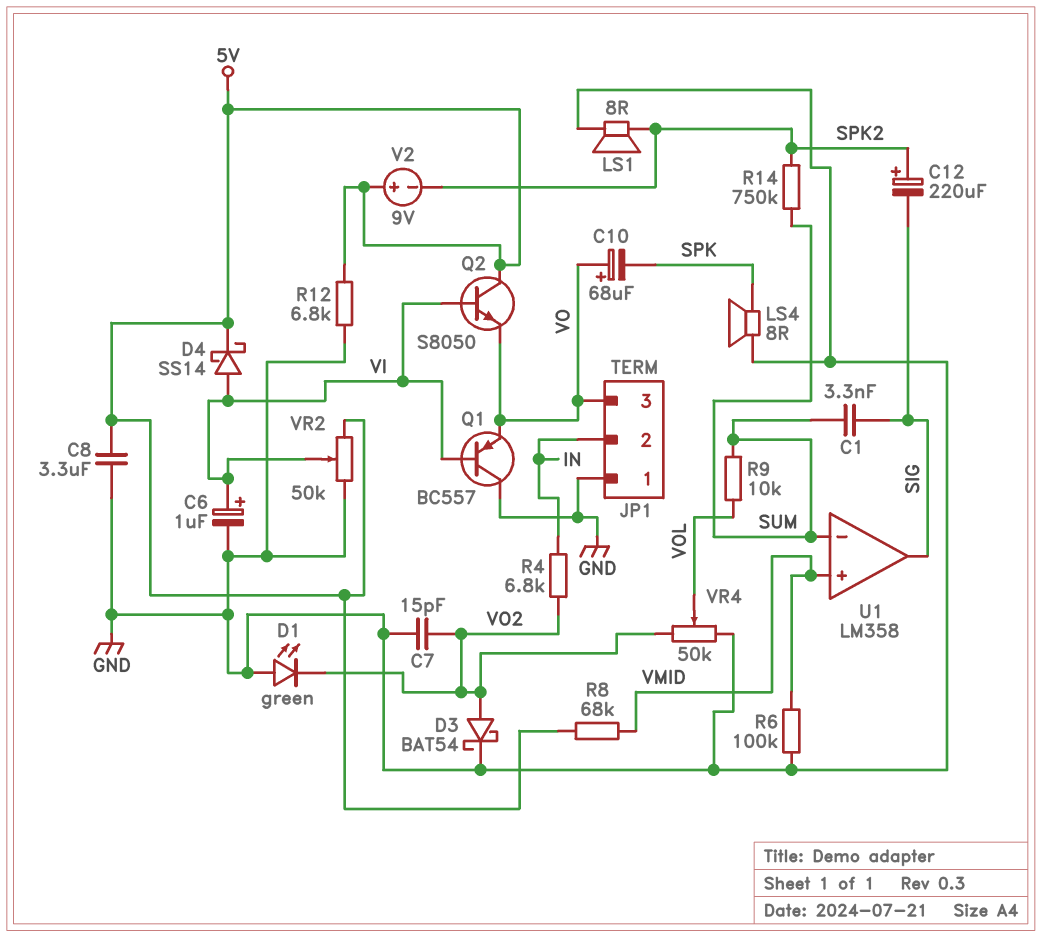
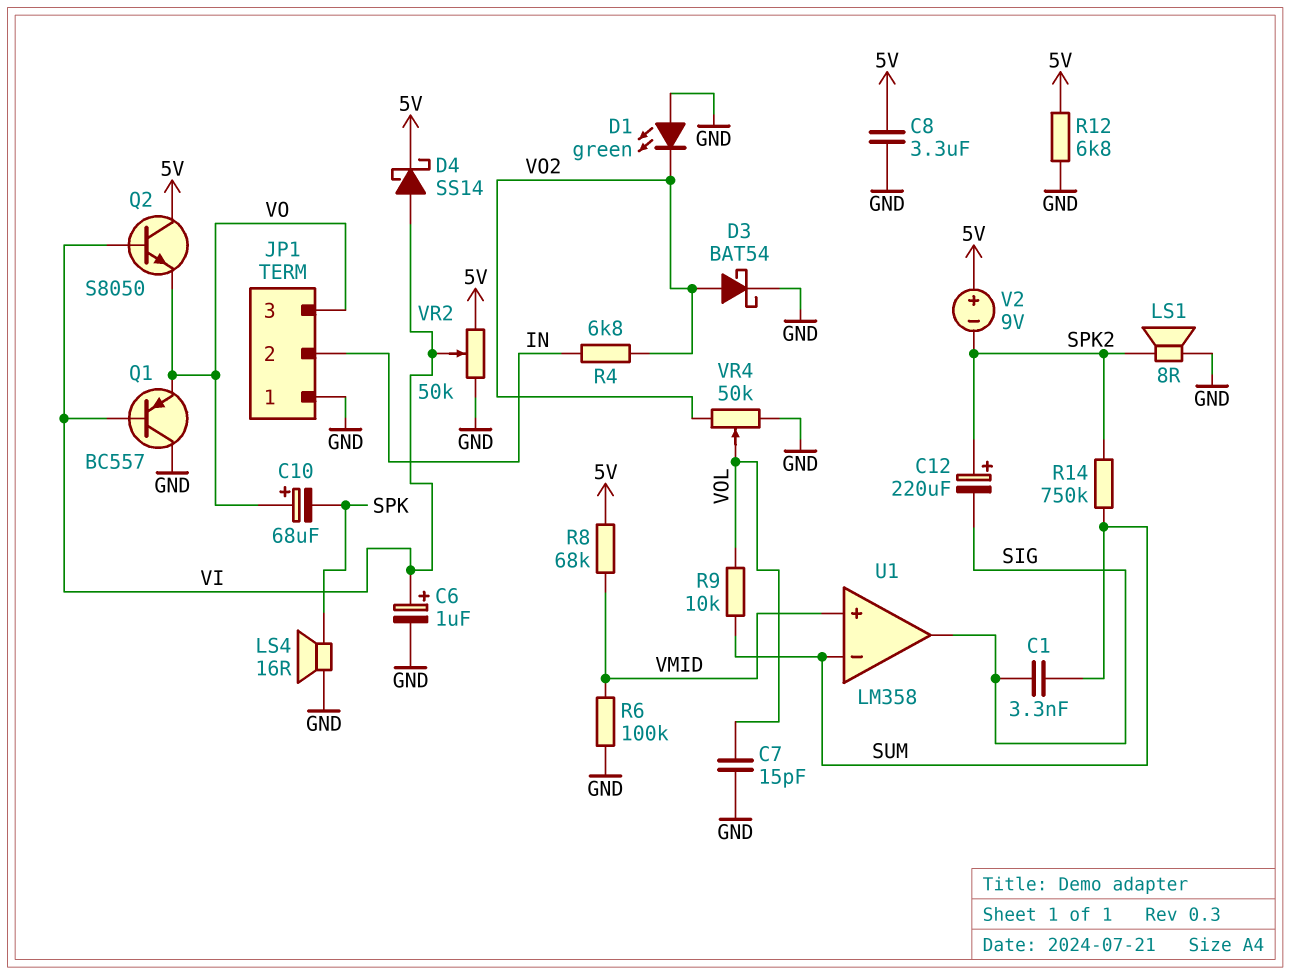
C7: 15pF (GND, VO2) -> 15pF (GND, VOL)
LS4: speaker 8R (GND, SPK) -> speaker 16R (GND, SPK)

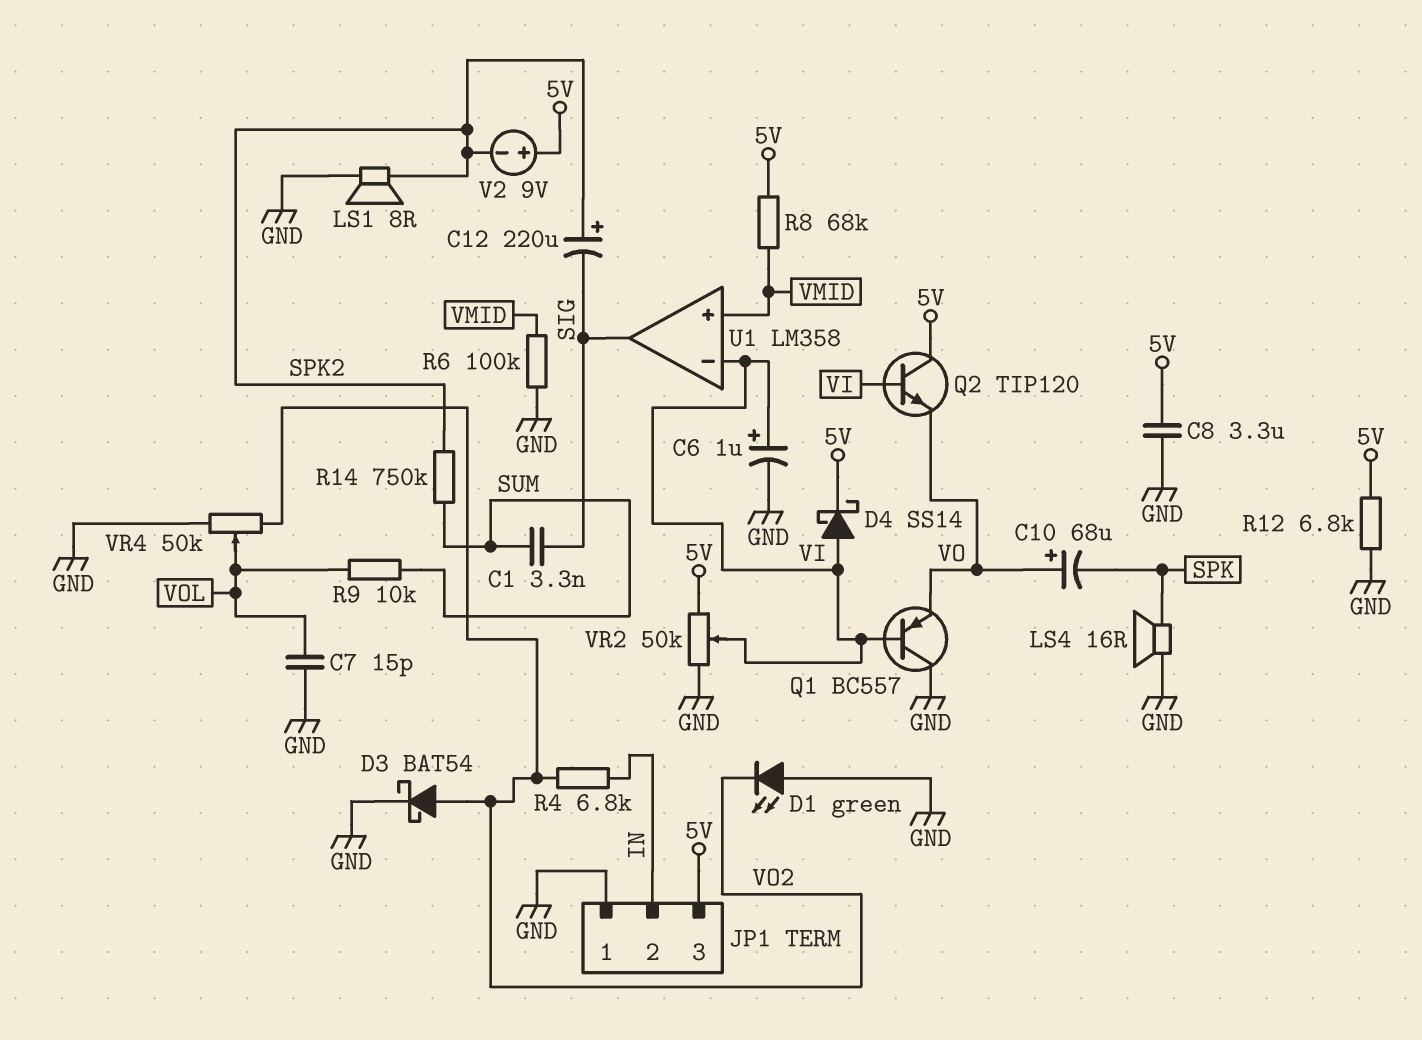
JP1 pin 3: VO -> 5V
Q2: NPN S8050 (B VI, C 5V, E VO) -> NPN TIP120 (B VI, C 5V, E VO)
U1 pin in-: SUM -> VI

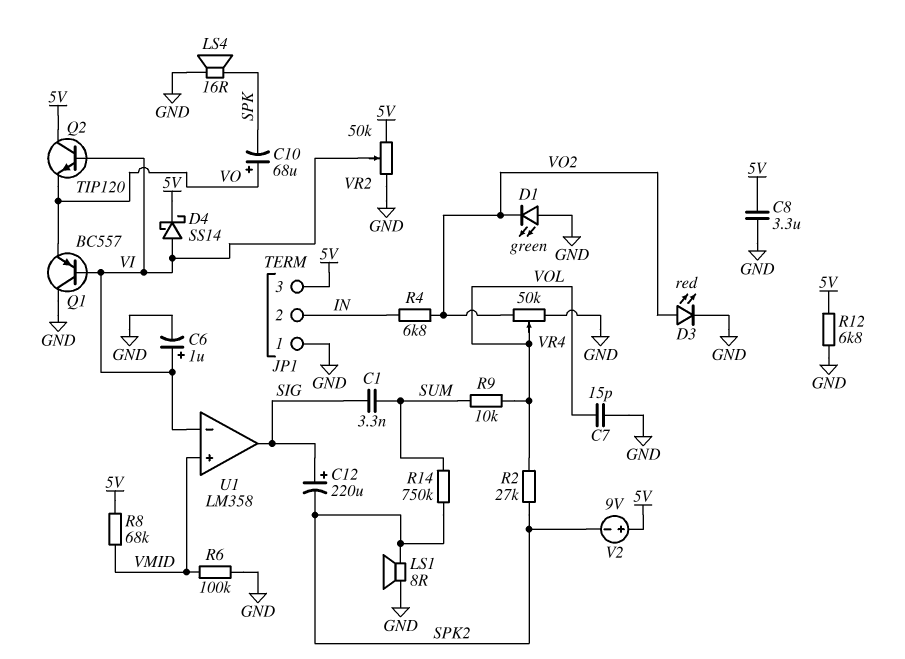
C12: 220uF (plus SPK2, minus SIG) -> 220uF (plus SIG, minus SPK2)
D3: schottky BAT54 (A VO2, K GND) -> LED red (A VO2, K GND)
R2: none -> 27k (SPK2, VOL)

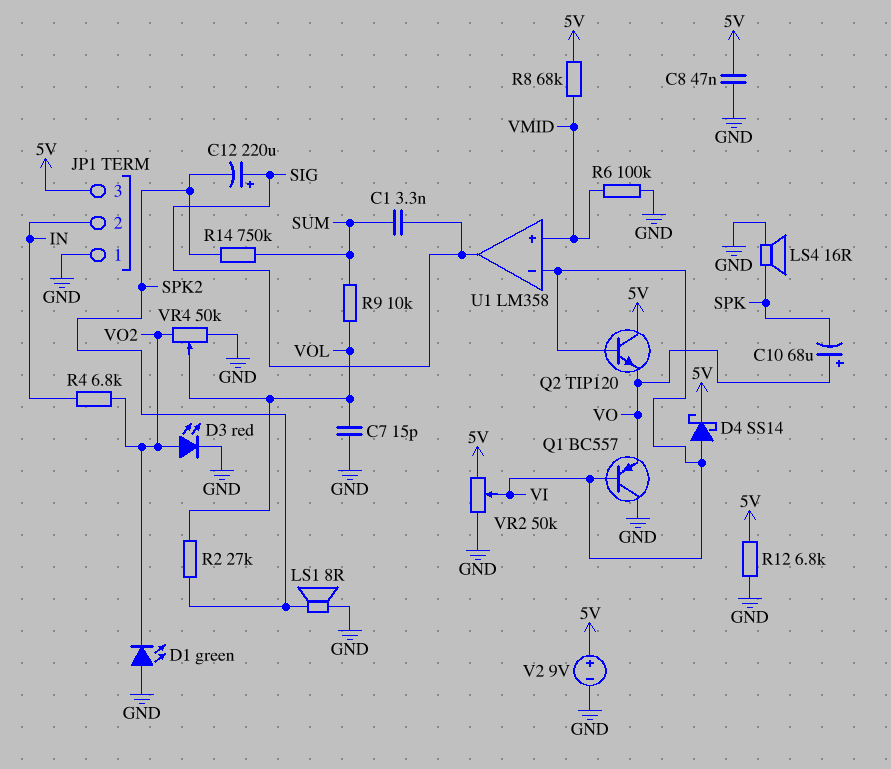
C6: 1uF (plus VI, minus GND) -> none
C8: 3.3uF (5V, GND) -> 47nF (5V, GND)
V2: 9V (plus 5V, minus SPK2) -> 9V (plus 5V, minus GND)

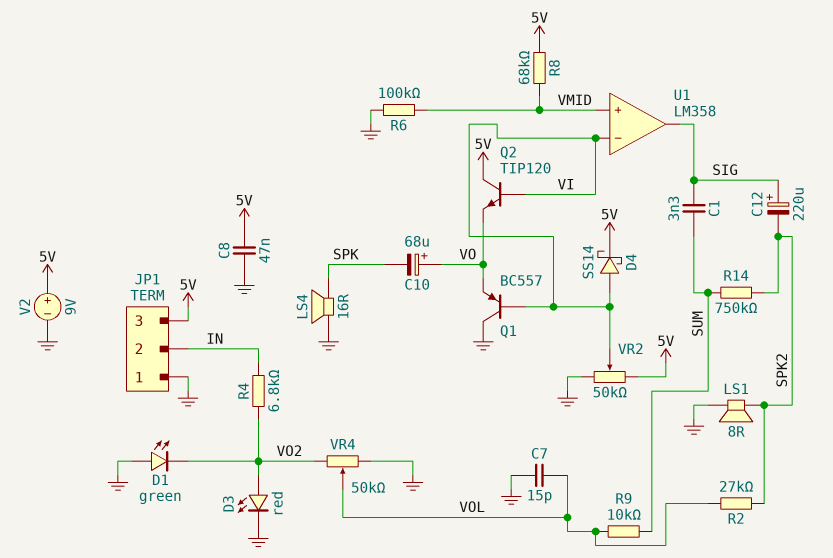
R12: 6.8k (5V, GND) -> none

